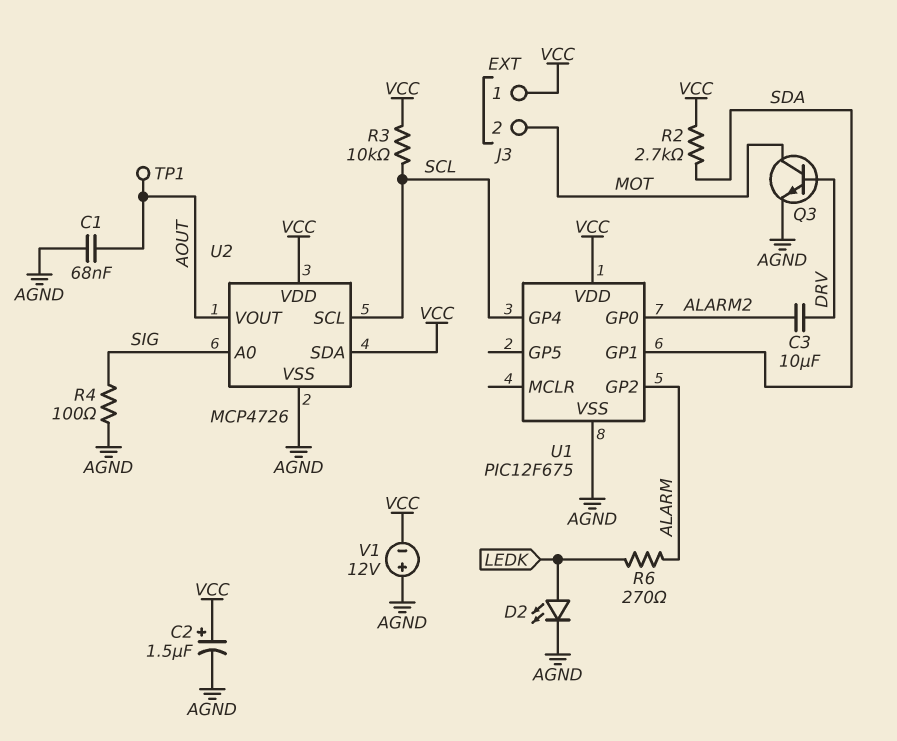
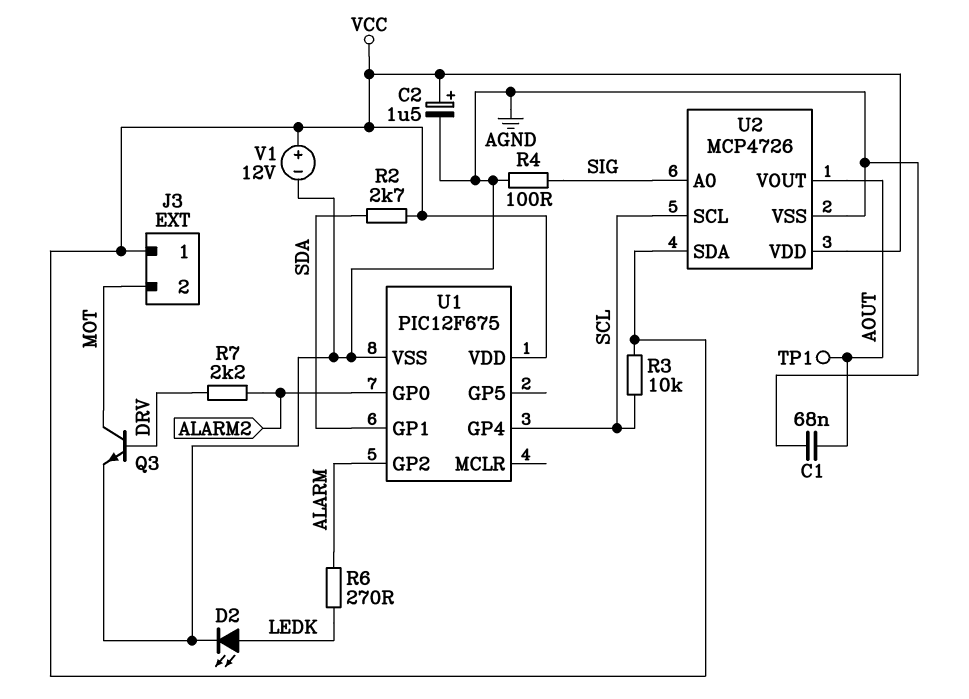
C3: 10uF (ALARM2, DRV) -> none
R7: none -> 2.2k (ALARM2, DRV)
V1: 12V (plus AGND, minus VCC) -> 12V (plus VCC, minus AGND)

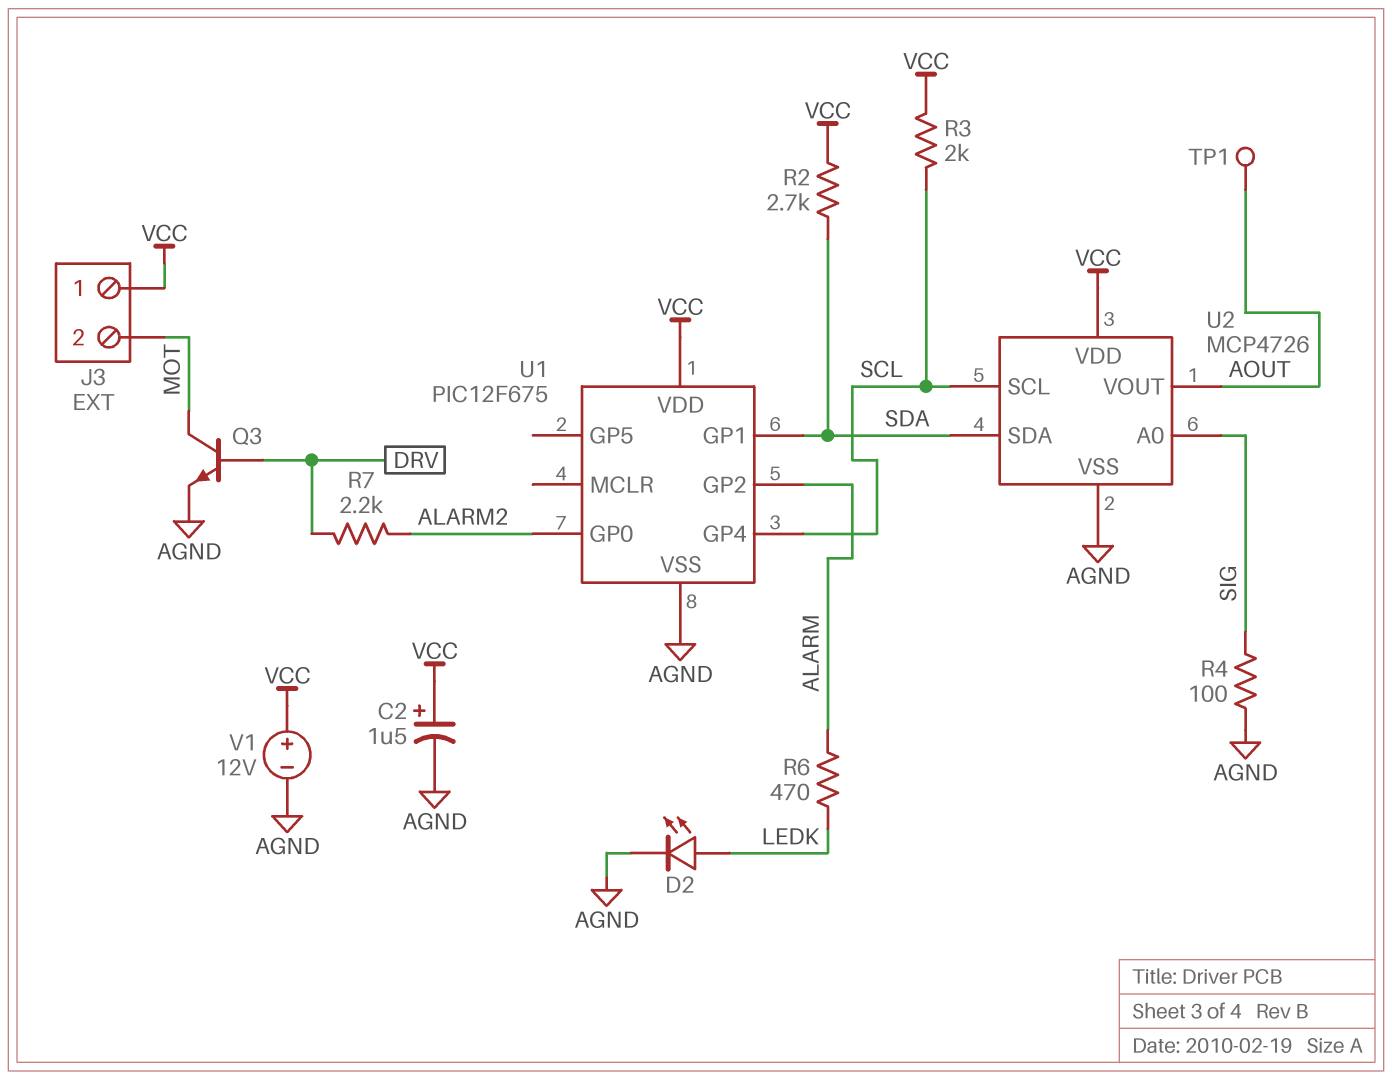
C1: 68nF (AGND, AOUT) -> none
R3: 10k (SCL, VCC) -> 2k (SCL, VCC)
R6: 270 (ALARM, LEDK) -> 470 (ALARM, LEDK)
U2 pin SDA: VCC -> SDA

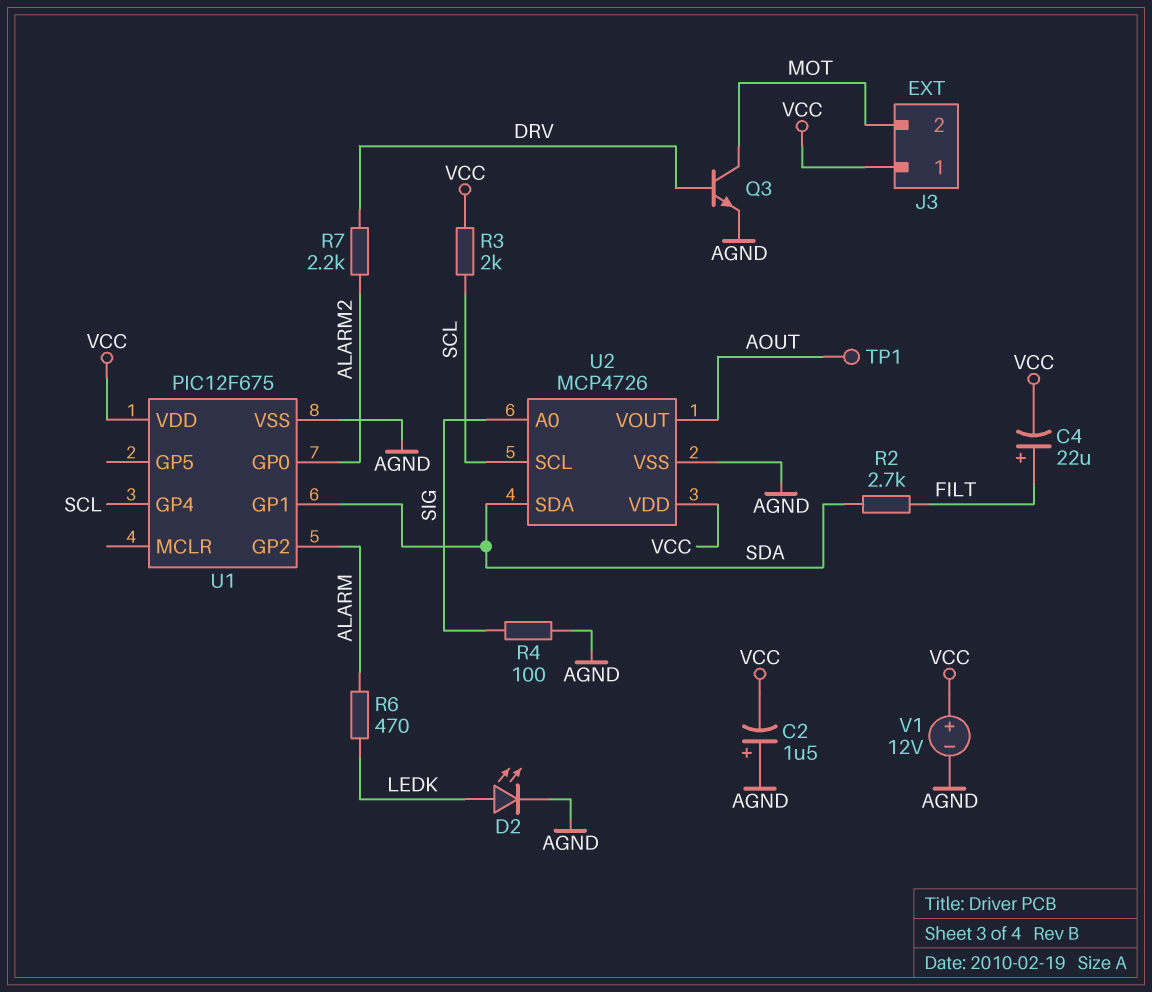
C2: 1.5uF (plus VCC, minus AGND) -> 1.5uF (plus AGND, minus VCC)
C4: none -> 22uF (plus FILT, minus VCC)
R2: 2.7k (SDA, VCC) -> 2.7k (FILT, SDA)

